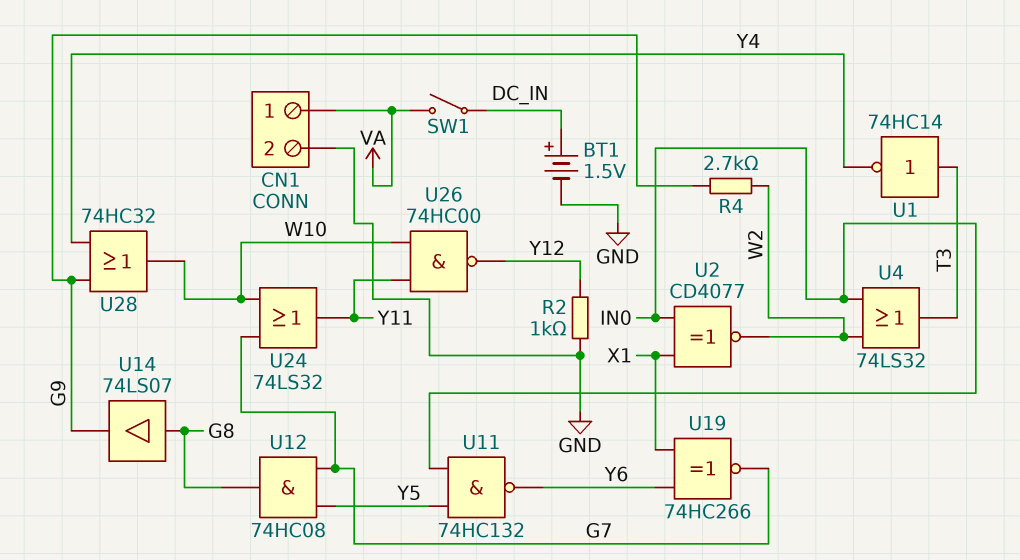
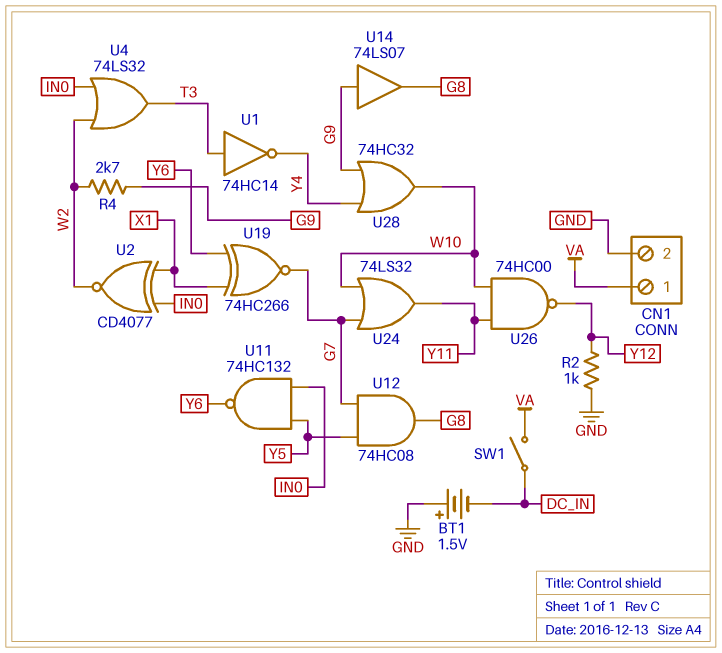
BT1: 1.5V (plus DC_IN, minus GND) -> 1.5V (plus GND, minus DC_IN)
U14: buffer 74LS07 (in G8, out G9) -> buffer 74LS07 (in G9, out G8)

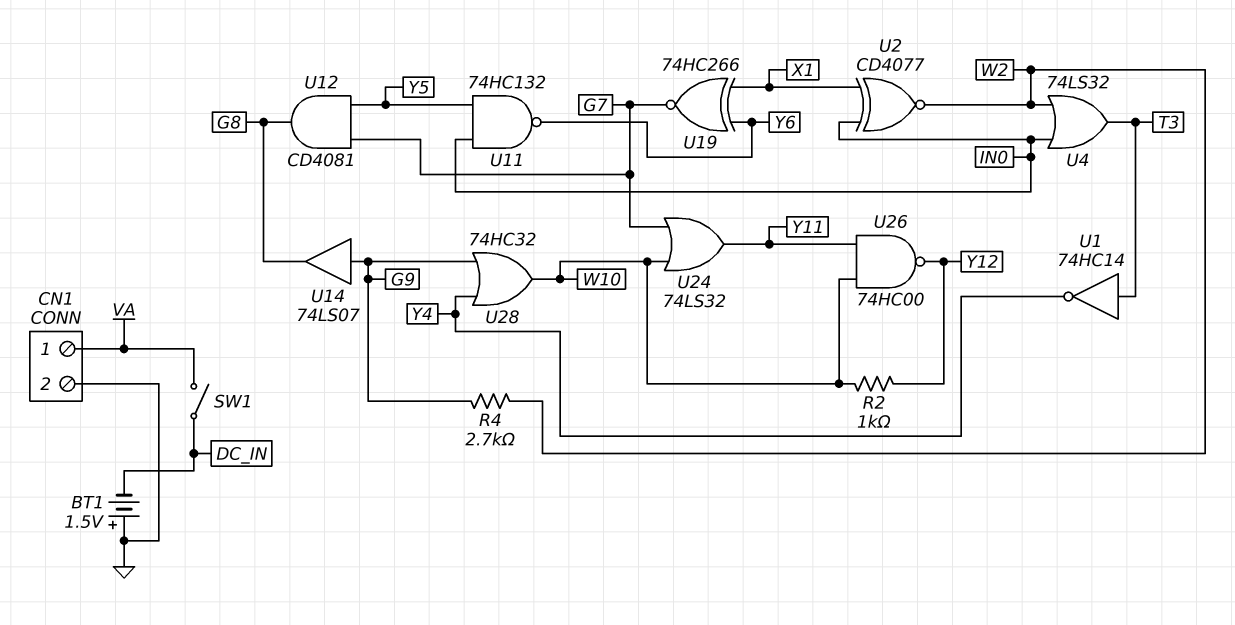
R2: 1k (GND, Y12) -> 1k (W10, Y12)
U12: AND 74HC08 (in G7, in Y5, out G8) -> AND CD4081 (in G7, in Y5, out G8)

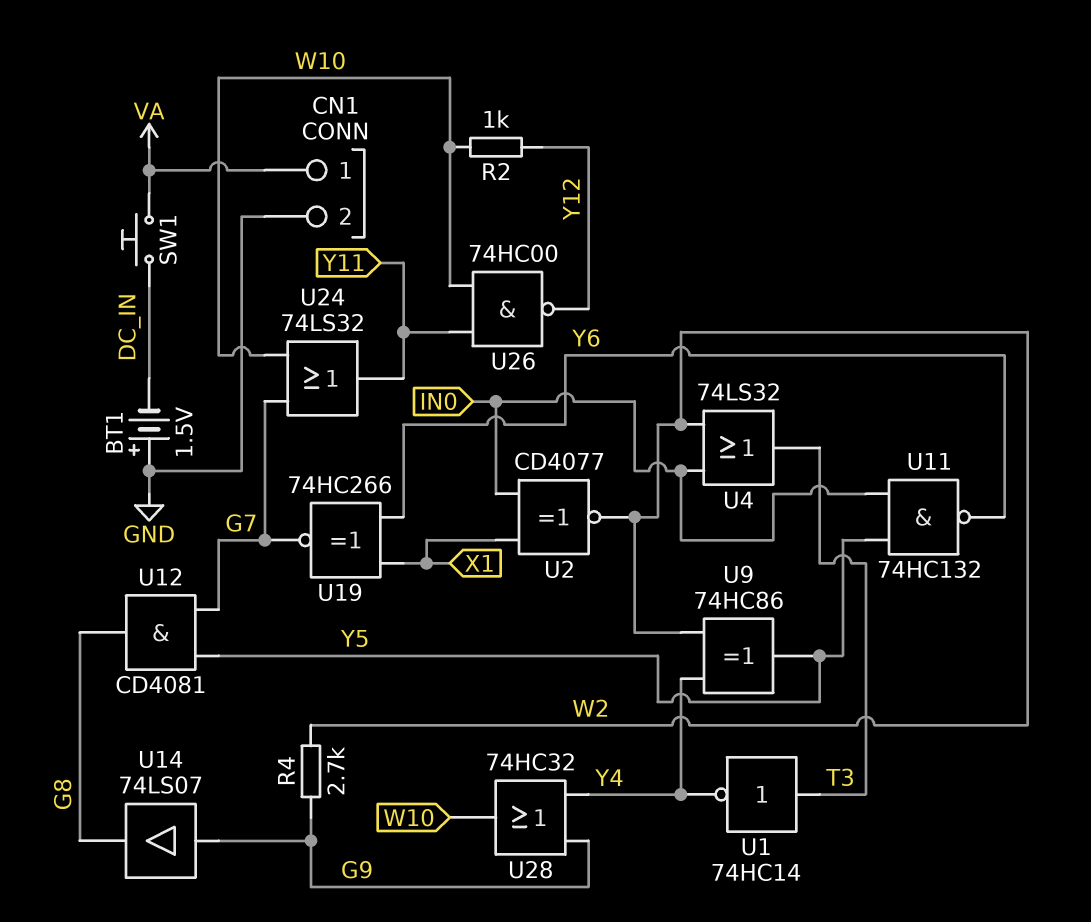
SW1: switch (DC_IN, VA) -> button (DC_IN, VA)
U9: none -> XOR 74HC86 (in W2, in Y4, out Y5)

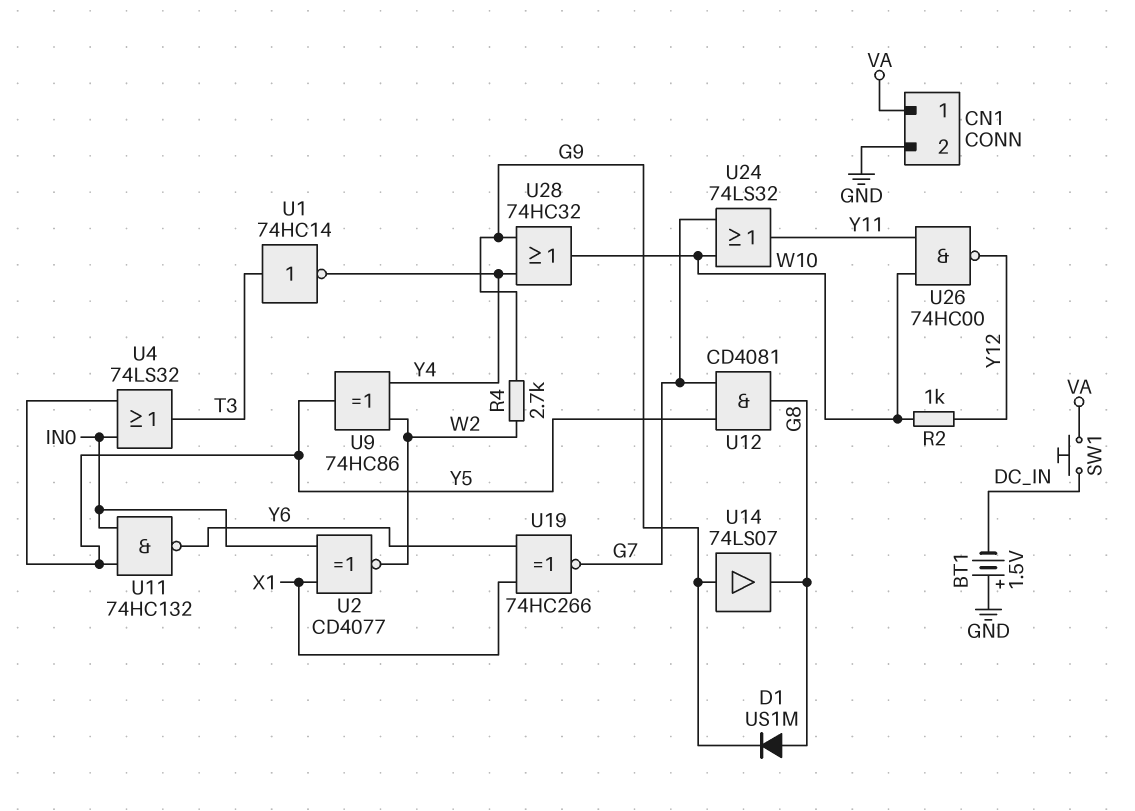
D1: none -> diode US1M (A G8, K G9)
U4: OR 74LS32 (in IN0, in W2, out T3) -> OR 74LS32 (in IN0, in Y5, out T3)

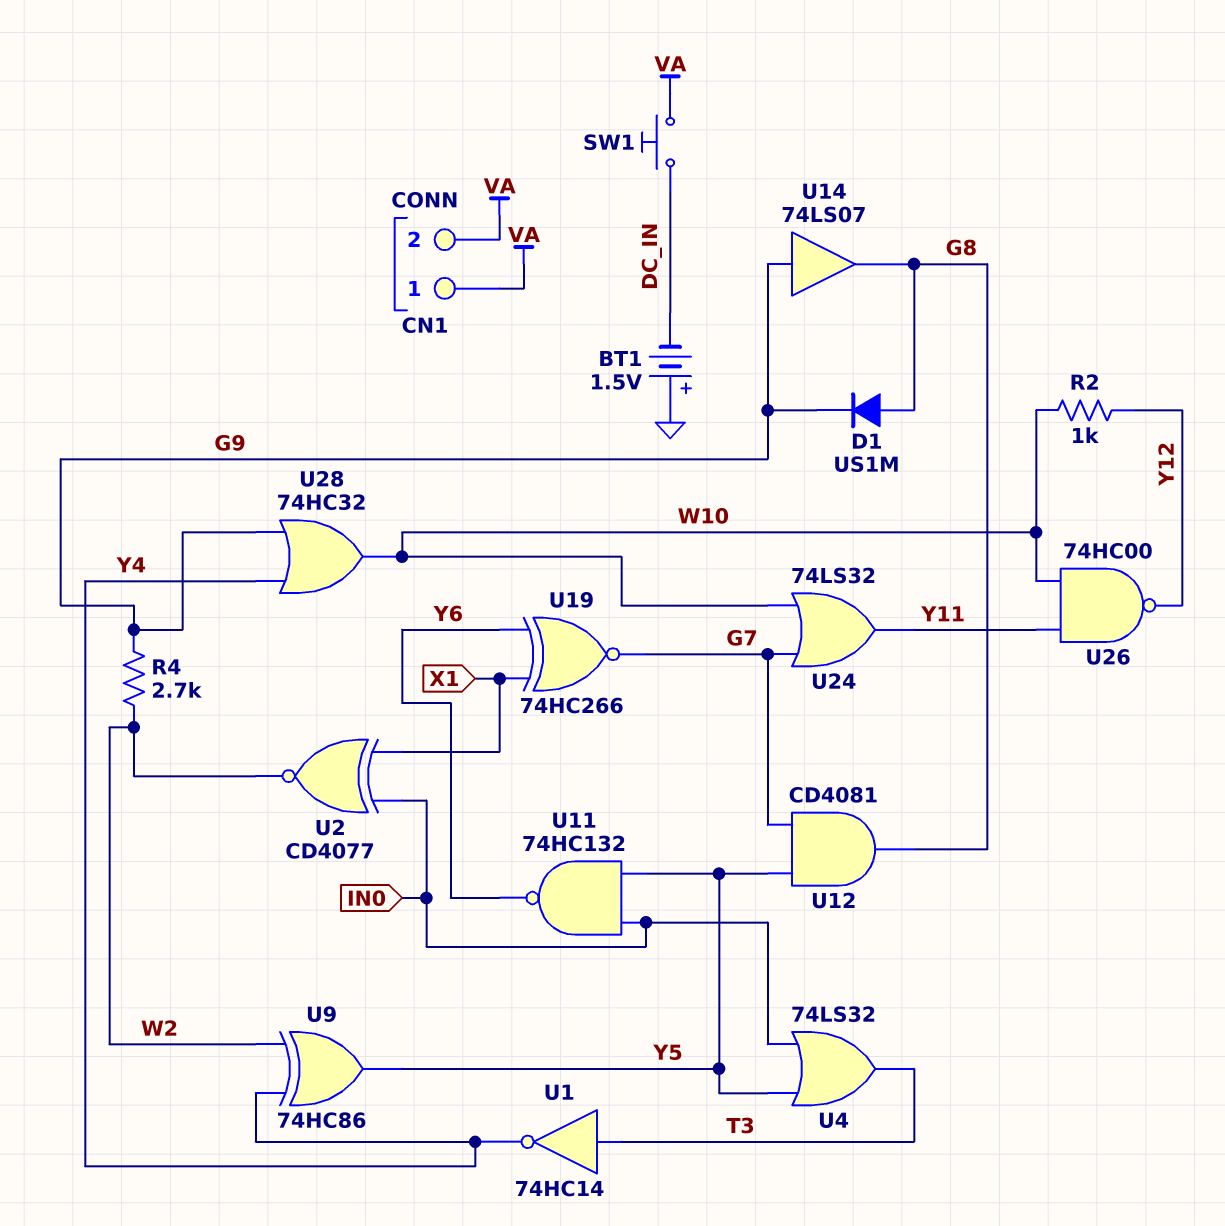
CN1 pin 2: GND -> VA

